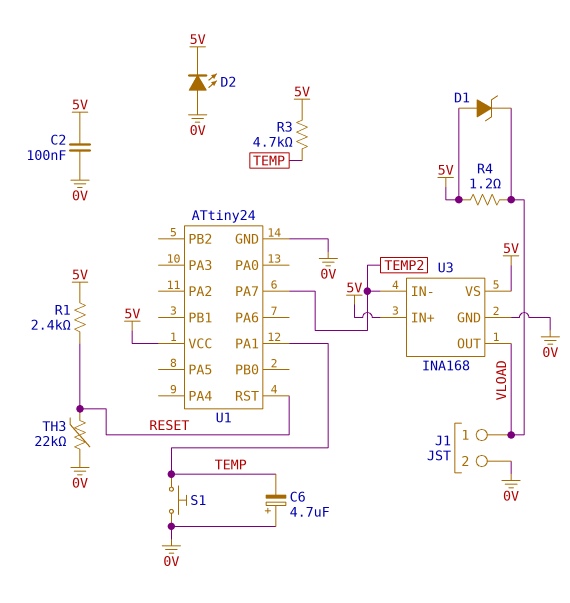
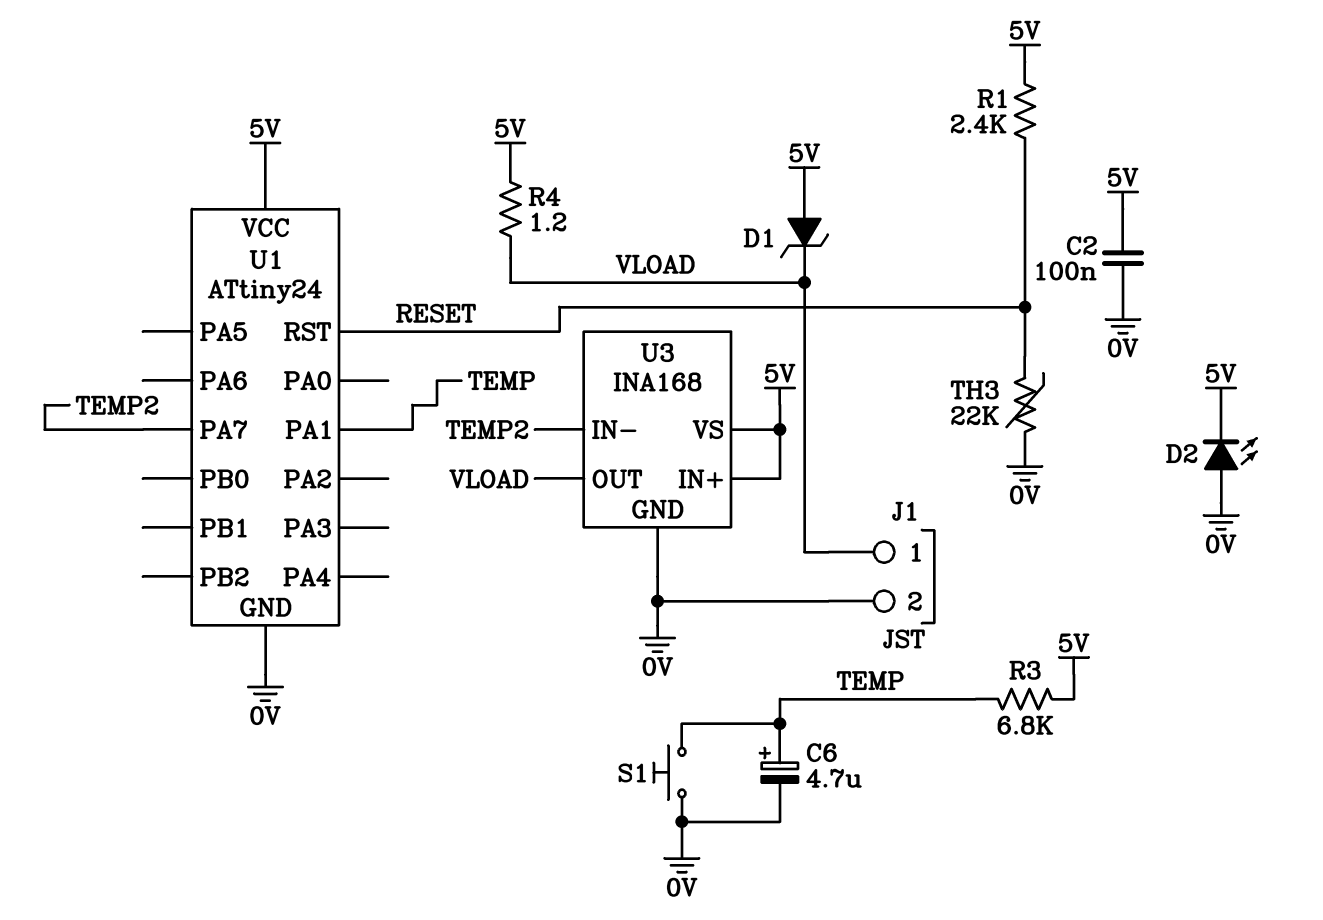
C6: 4.7uF (plus 0V, minus TEMP) -> 4.7uF (plus TEMP, minus 0V)
R3: 4.7k (5V, TEMP) -> 6.8k (5V, TEMP)

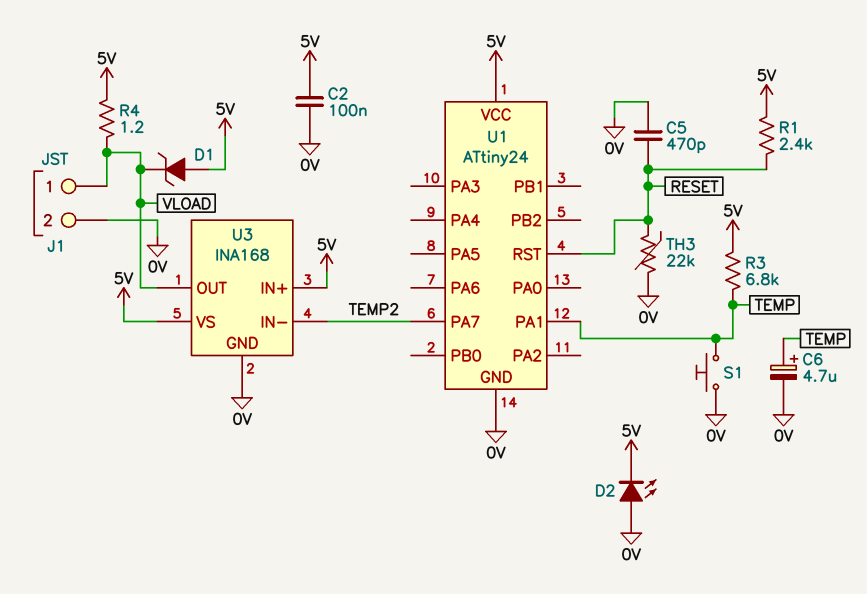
C5: none -> 470pF (0V, RESET)

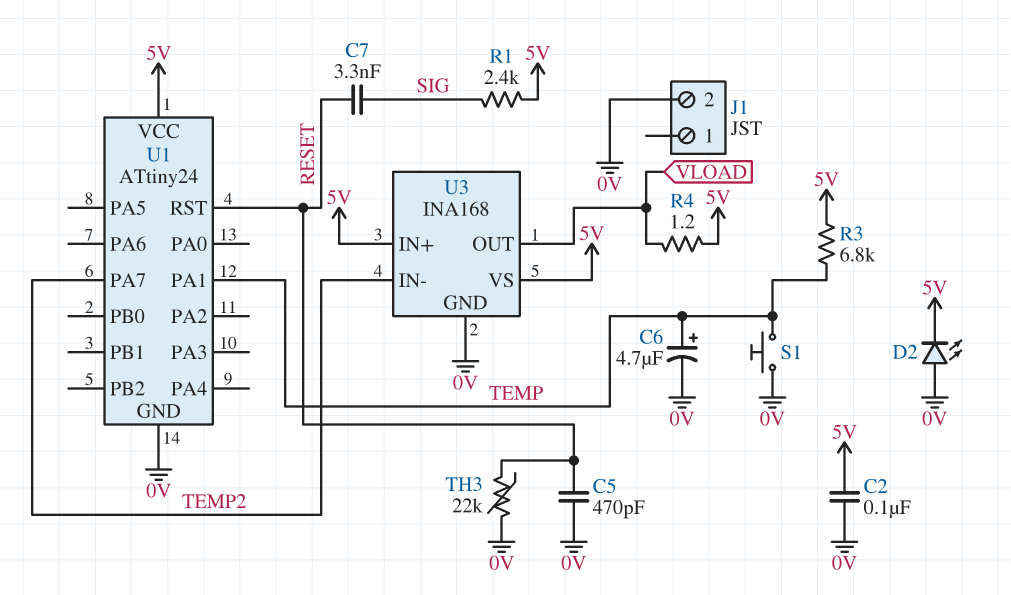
C7: none -> 3.3nF (RESET, SIG)
D1: zener (A 5V, K VLOAD) -> none
J1 pin 1: VLOAD -> none
R1: 2.4k (5V, RESET) -> 2.4k (5V, SIG)

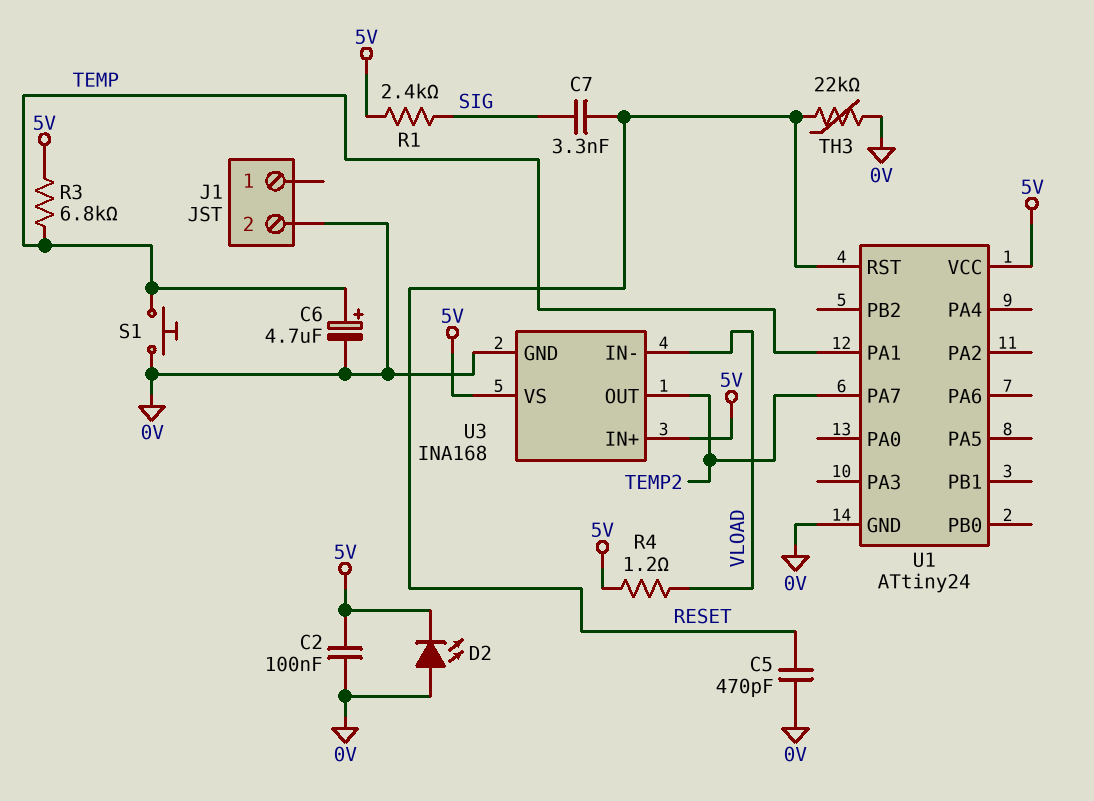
U3 pin IN-: TEMP2 -> VLOAD
U3 pin OUT: VLOAD -> TEMP2

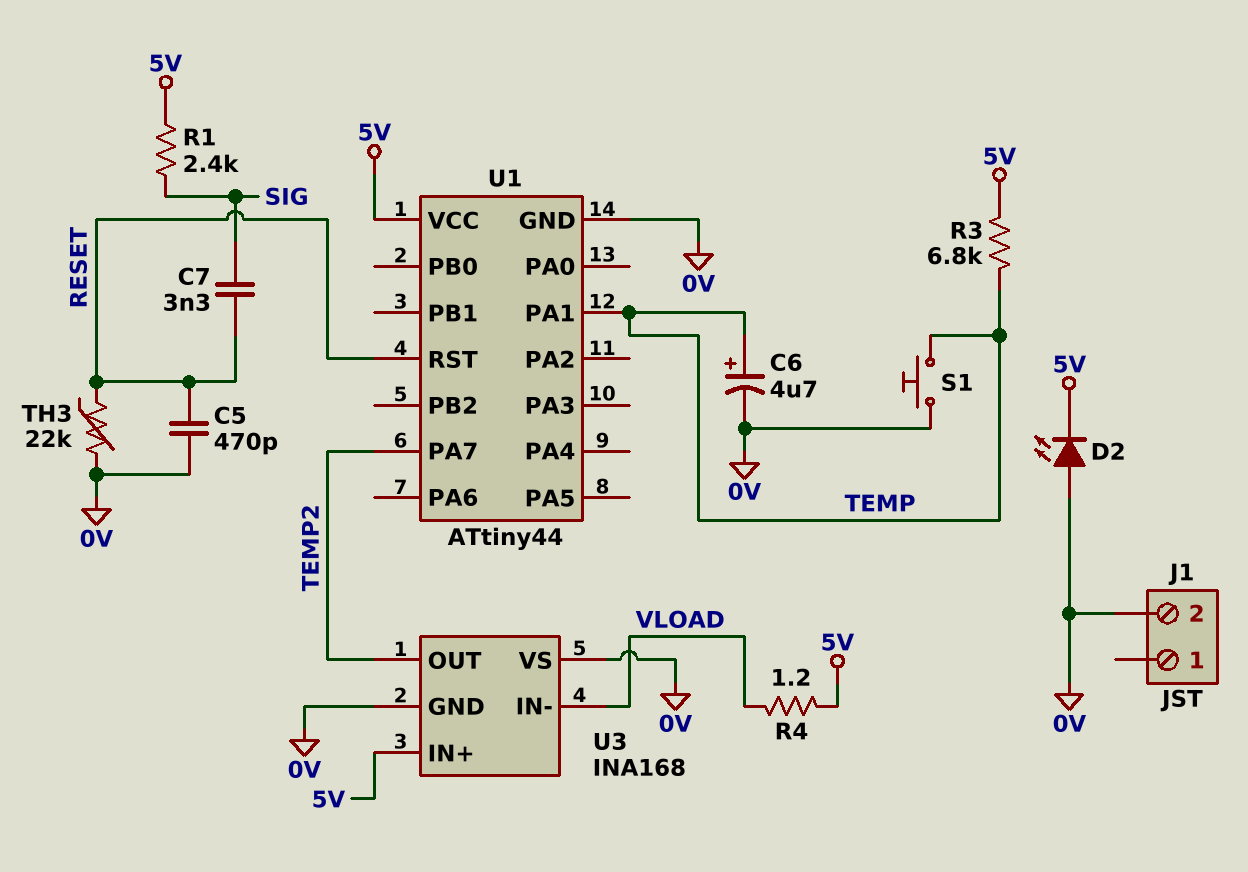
C2: 100nF (0V, 5V) -> none
U1: ATtiny24 -> ATtiny44
U3 pin VS: 5V -> 0V

